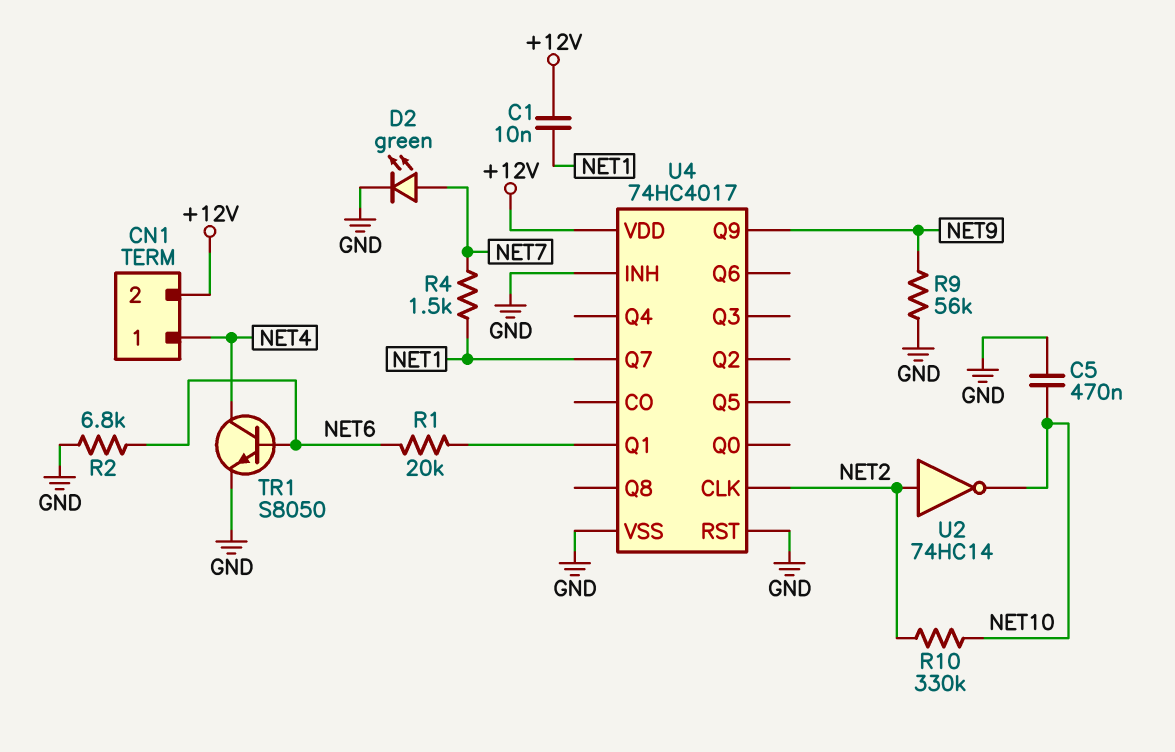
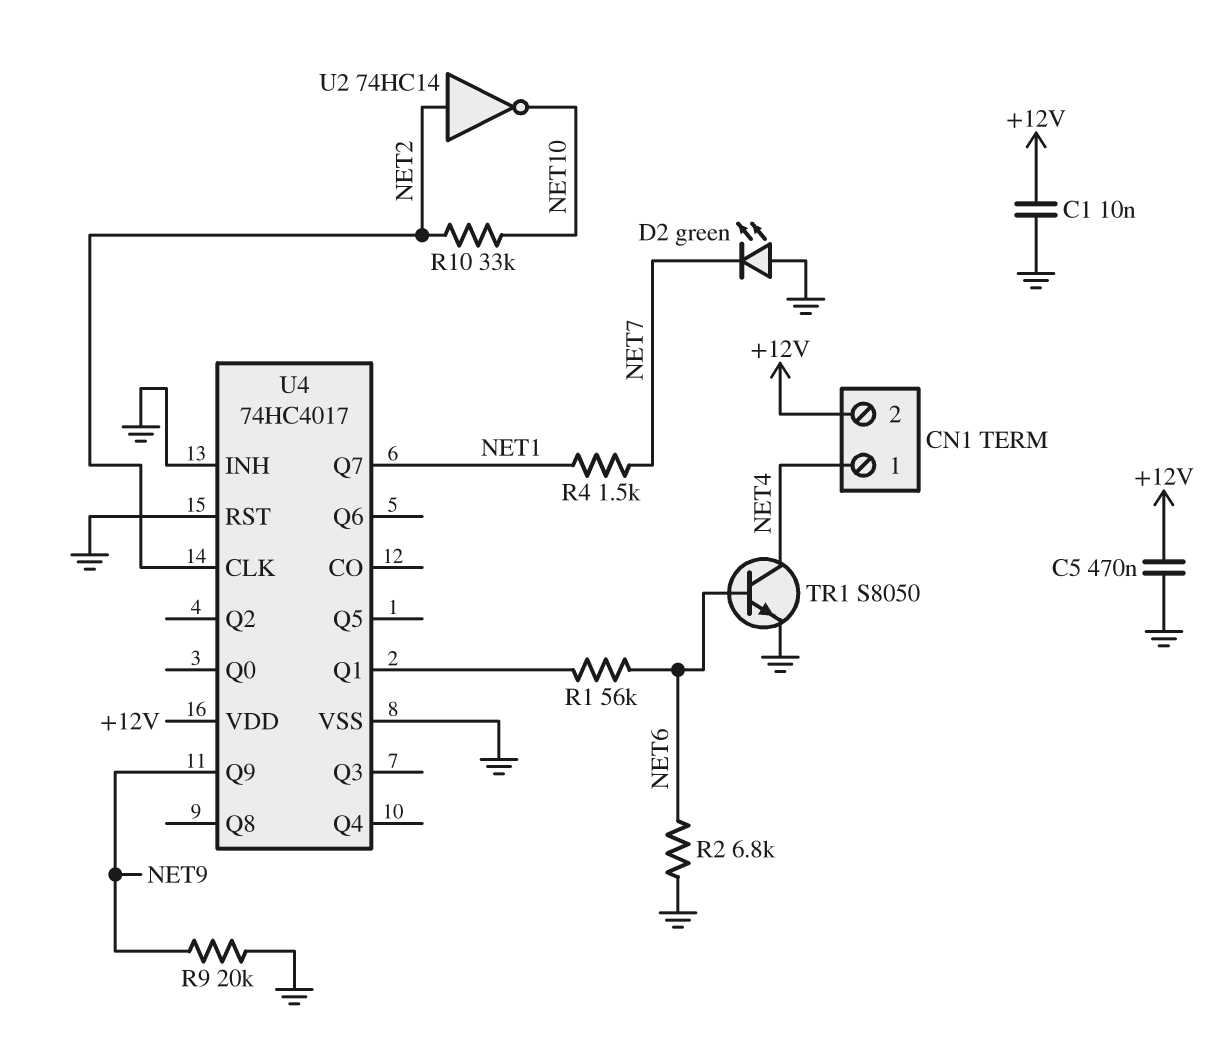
C1: 10nF (+12V, NET1) -> 10nF (+12V, GND)
C5: 470nF (GND, NET10) -> 470nF (+12V, GND)
D2: LED green (A NET7, K GND) -> LED green (A GND, K NET7)
R1: 20k (NET6, U4/Q1) -> 56k (NET6, U4/Q1)
R9: 56k (GND, NET9) -> 20k (GND, NET9)
R10: 330k (NET2, NET10) -> 33k (NET2, NET10)

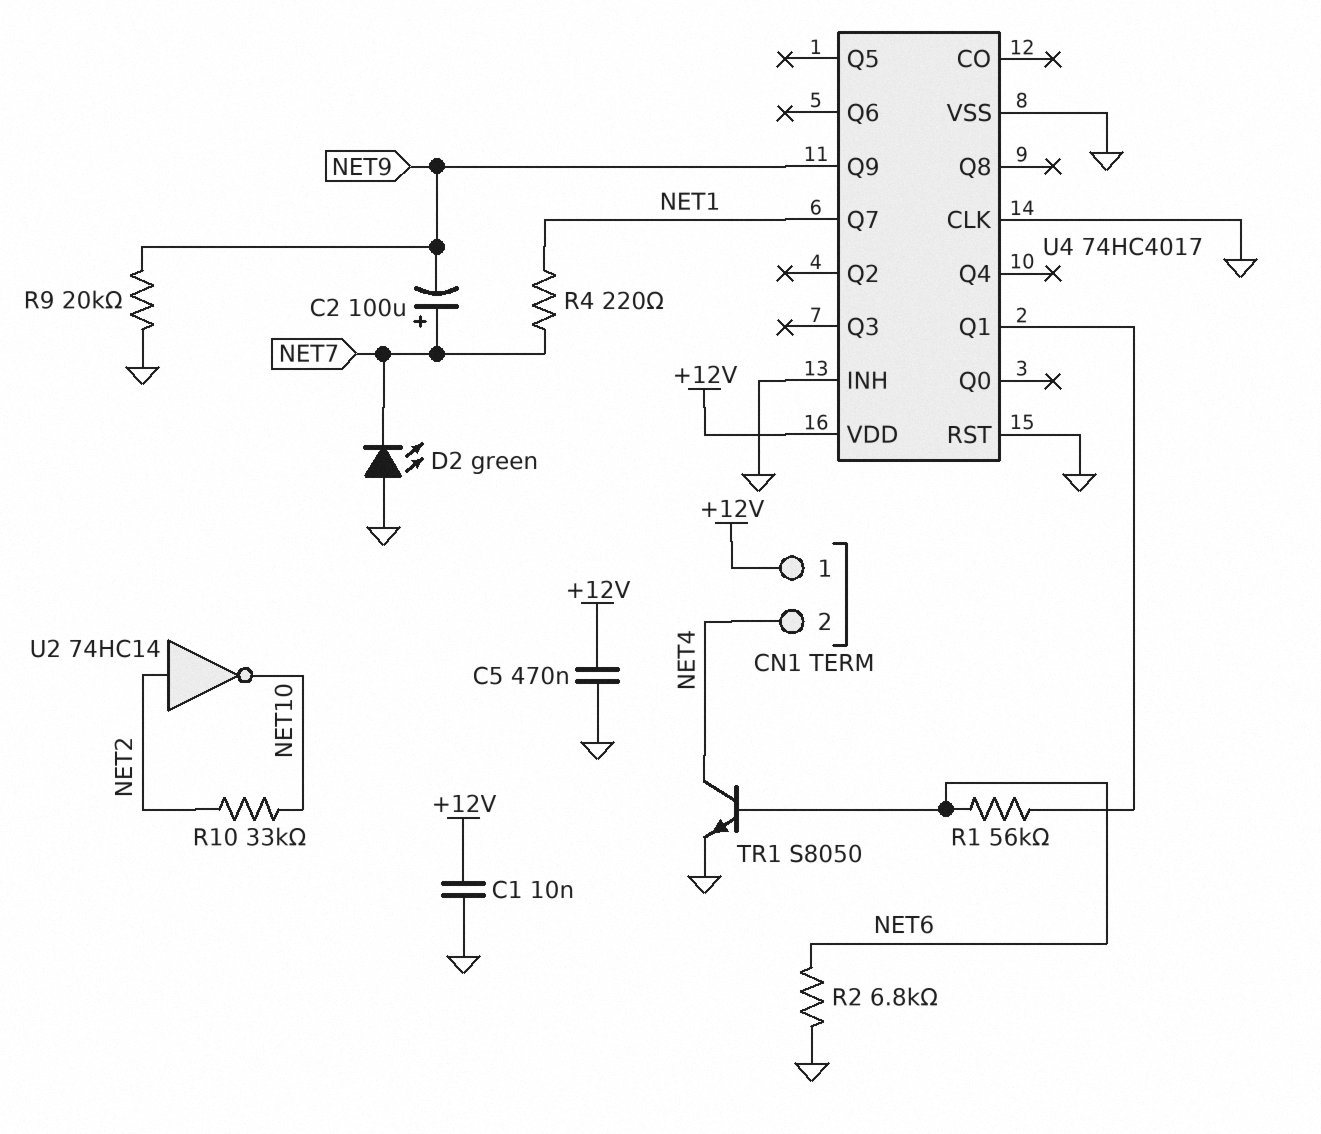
C2: none -> 100uF (plus NET7, minus NET9)
CN1 pin 1: NET4 -> +12V
CN1 pin 2: +12V -> NET4
R4: 1.5k (NET1, NET7) -> 220 (NET1, NET7)
U4 pin CLK: NET2 -> GND

